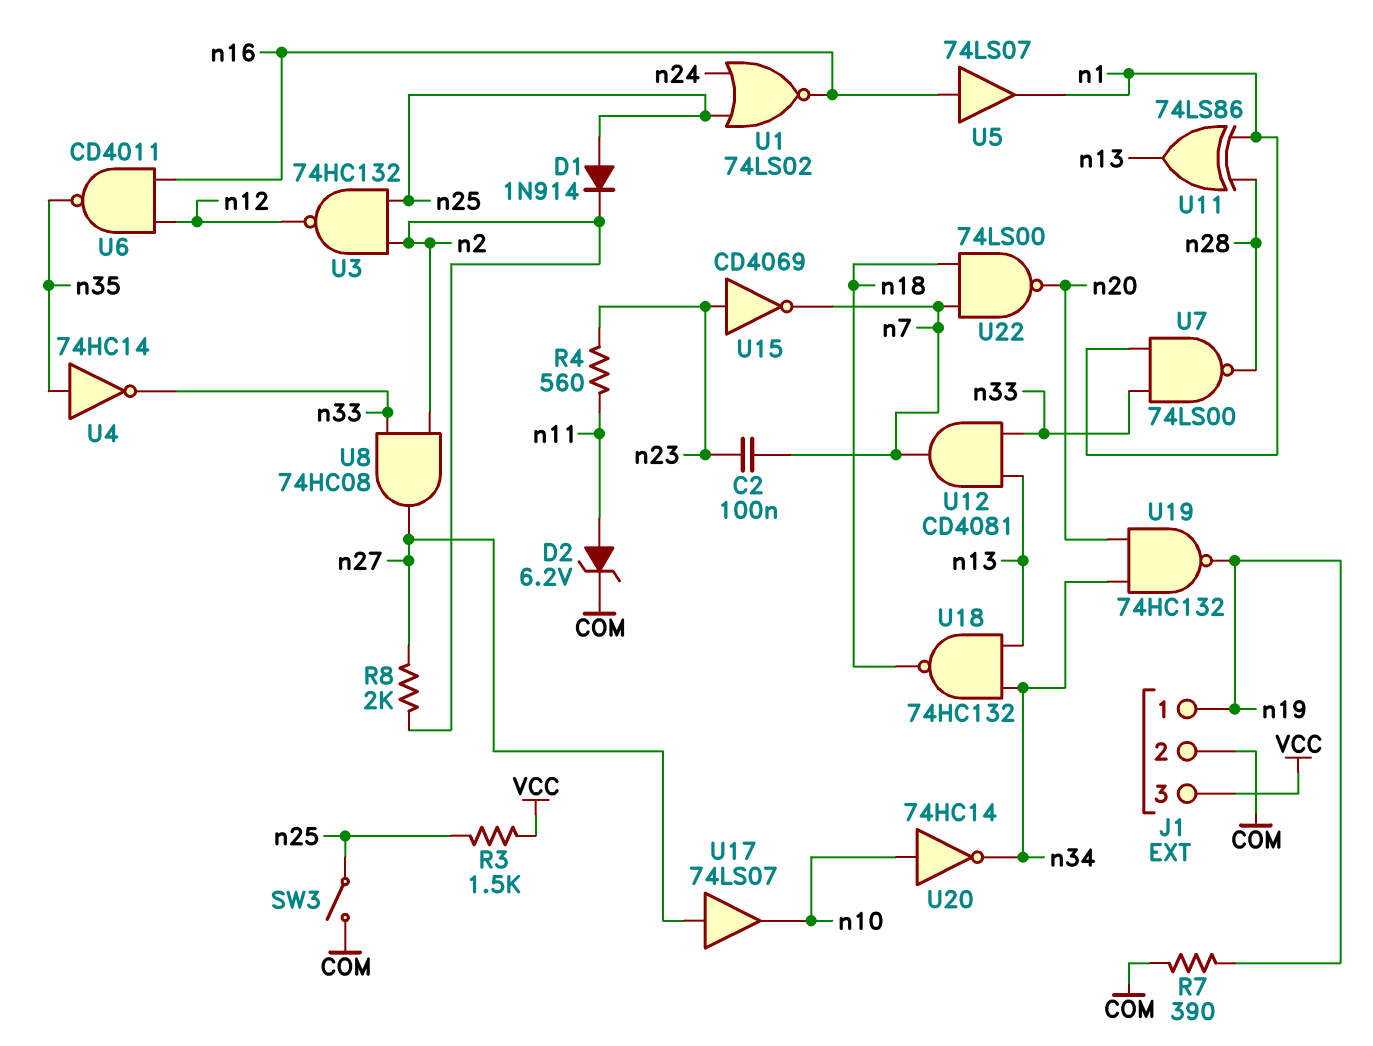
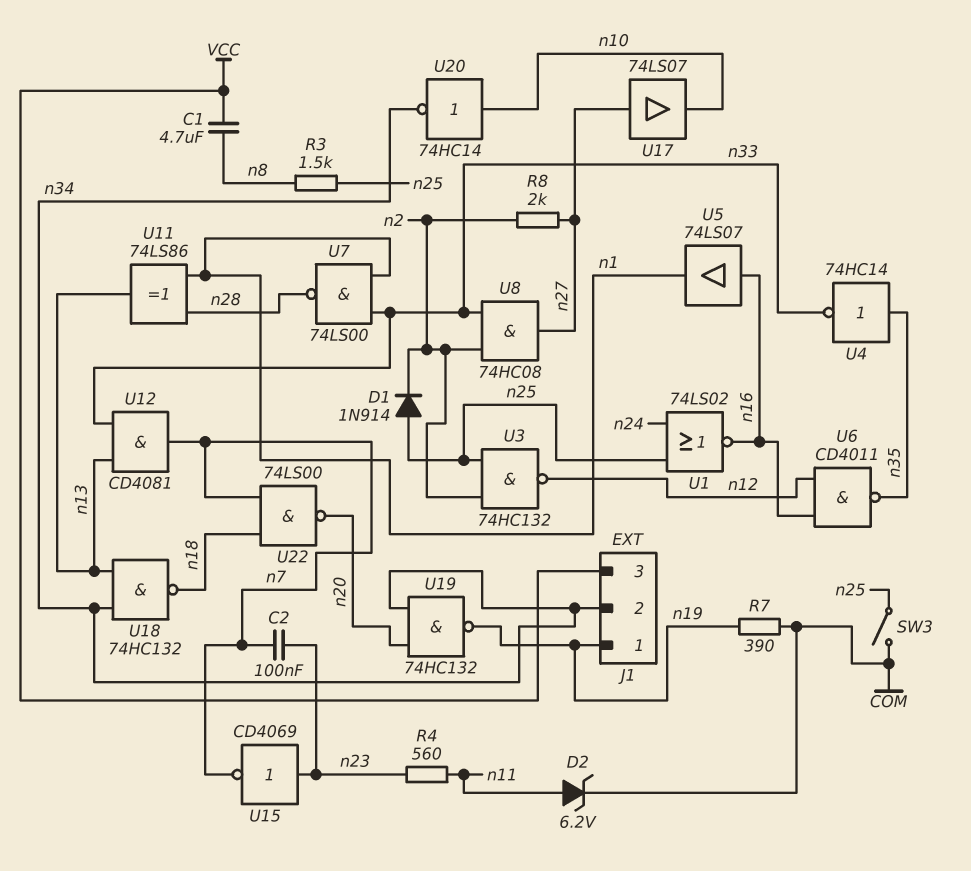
C1: none -> 4.7uF (VCC, n8)
J1 pin 2: COM -> n34
R3: 1.5k (VCC, n25) -> 1.5k (n8, n25)

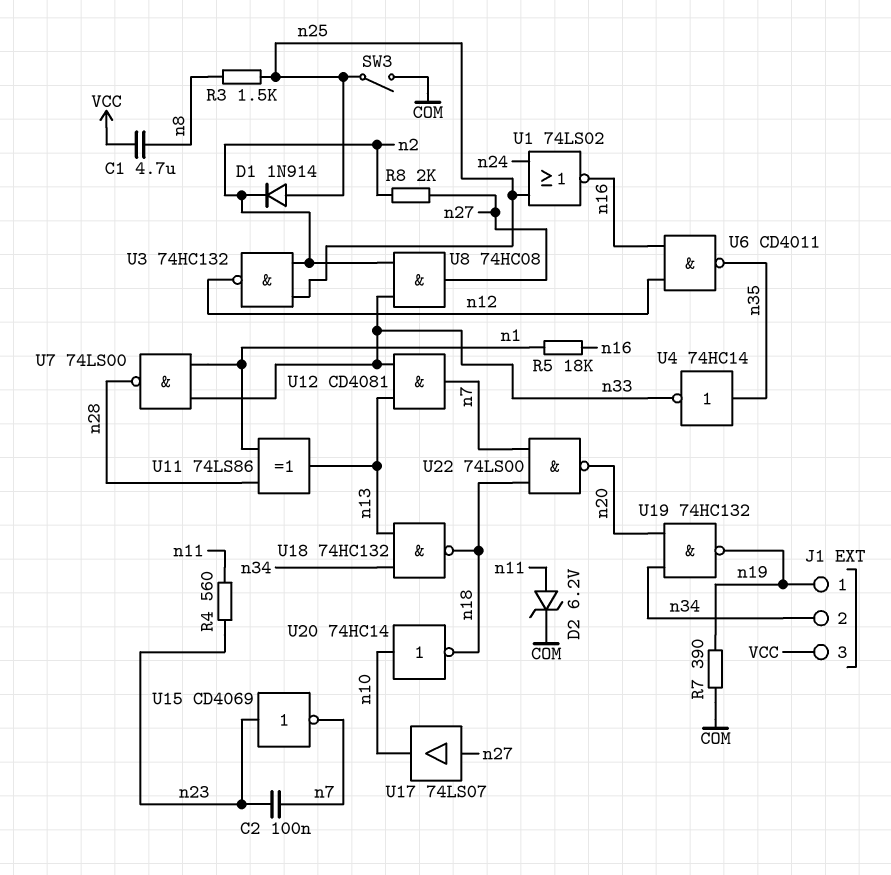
R5: none -> 18k (n1, n16)
U5: buffer 74LS07 (in n16, out n1) -> none
U20: NOT 74HC14 (in n10, out n34) -> NOT 74HC14 (in n10, out n18)

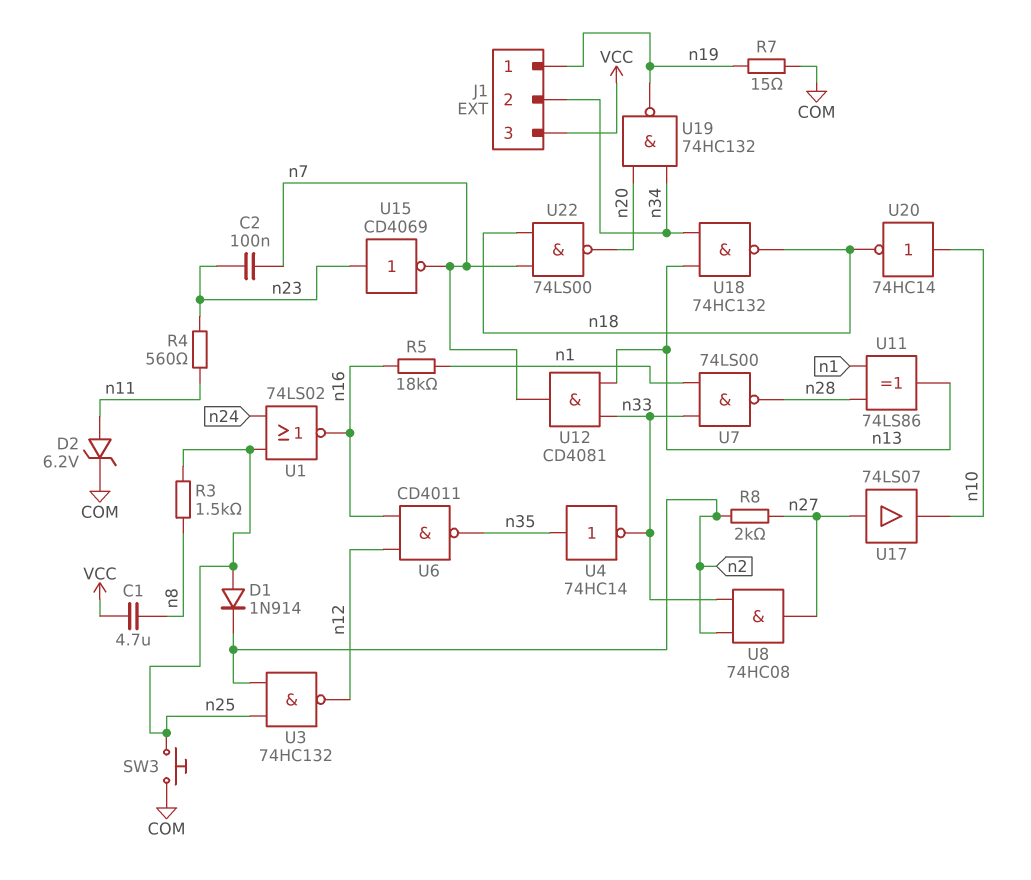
R7: 390 (COM, n19) -> 15 (COM, n19)
SW3: switch (COM, n25) -> button (COM, n25)

